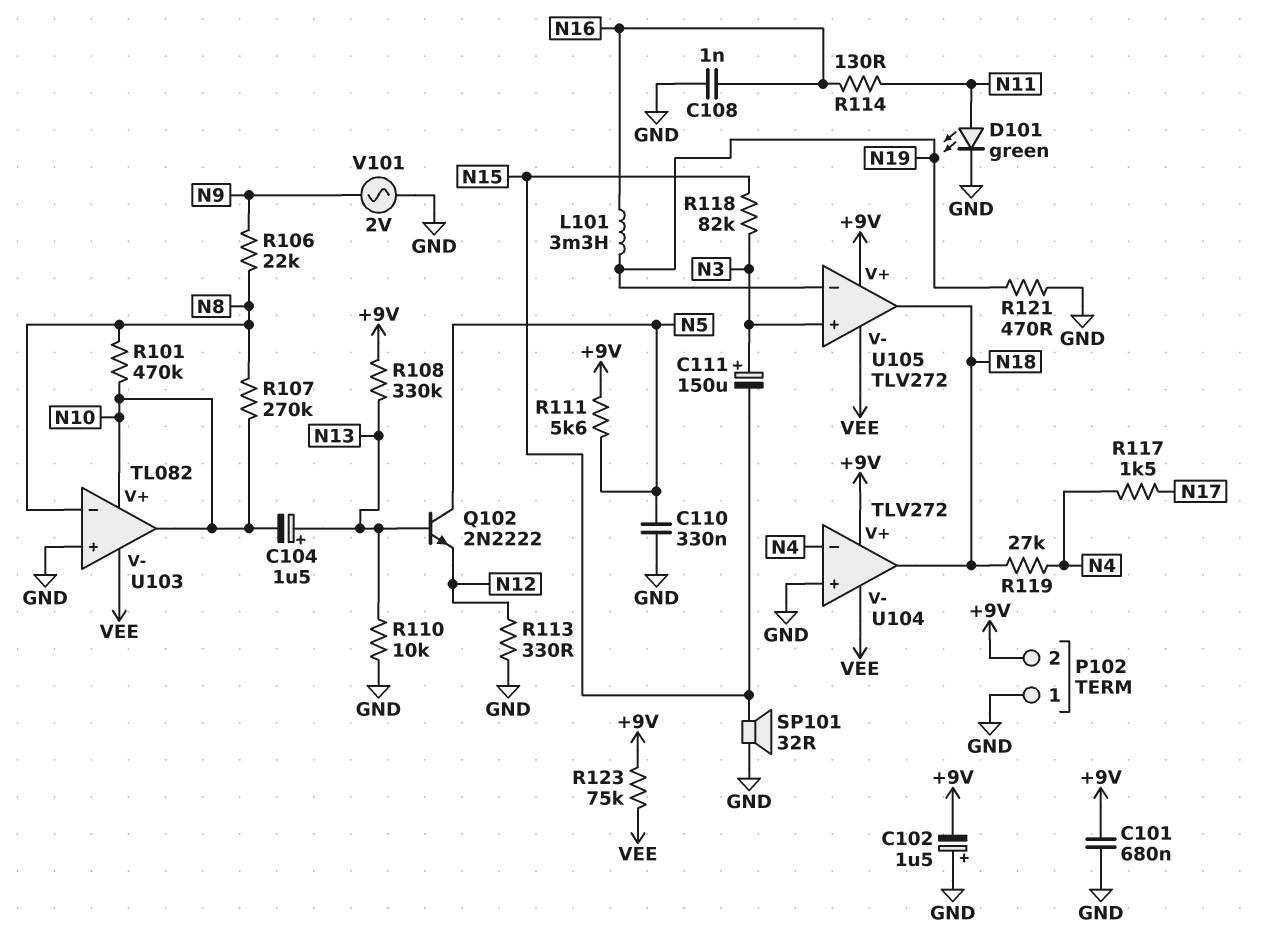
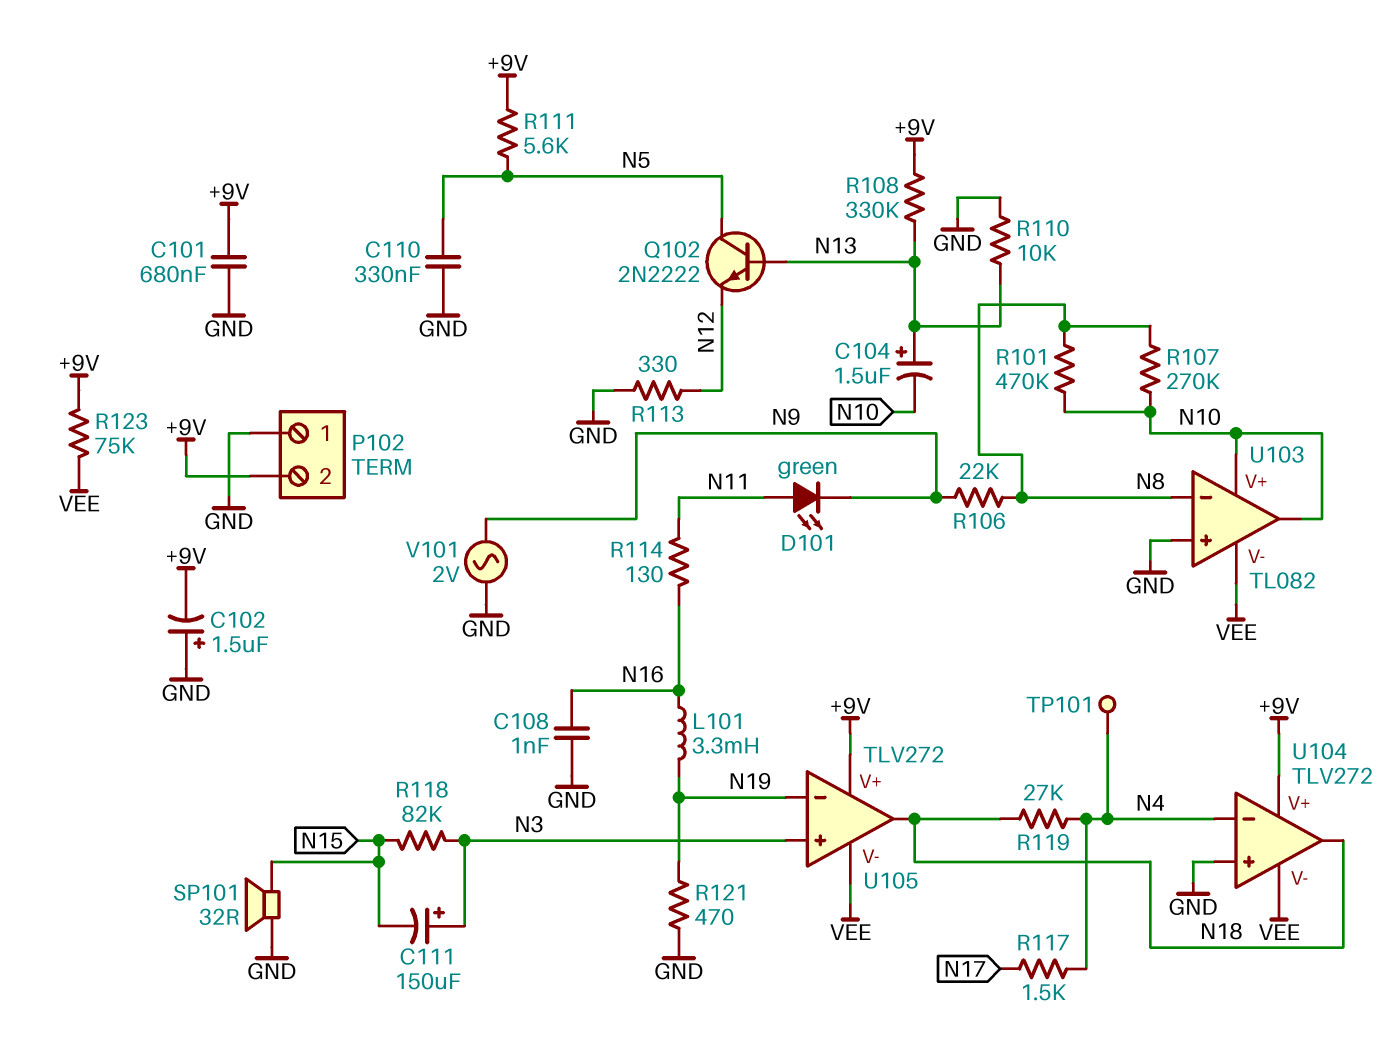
D101: LED green (A N11, K GND) -> LED green (A N11, K N9)
TP101: none -> test point (N4)

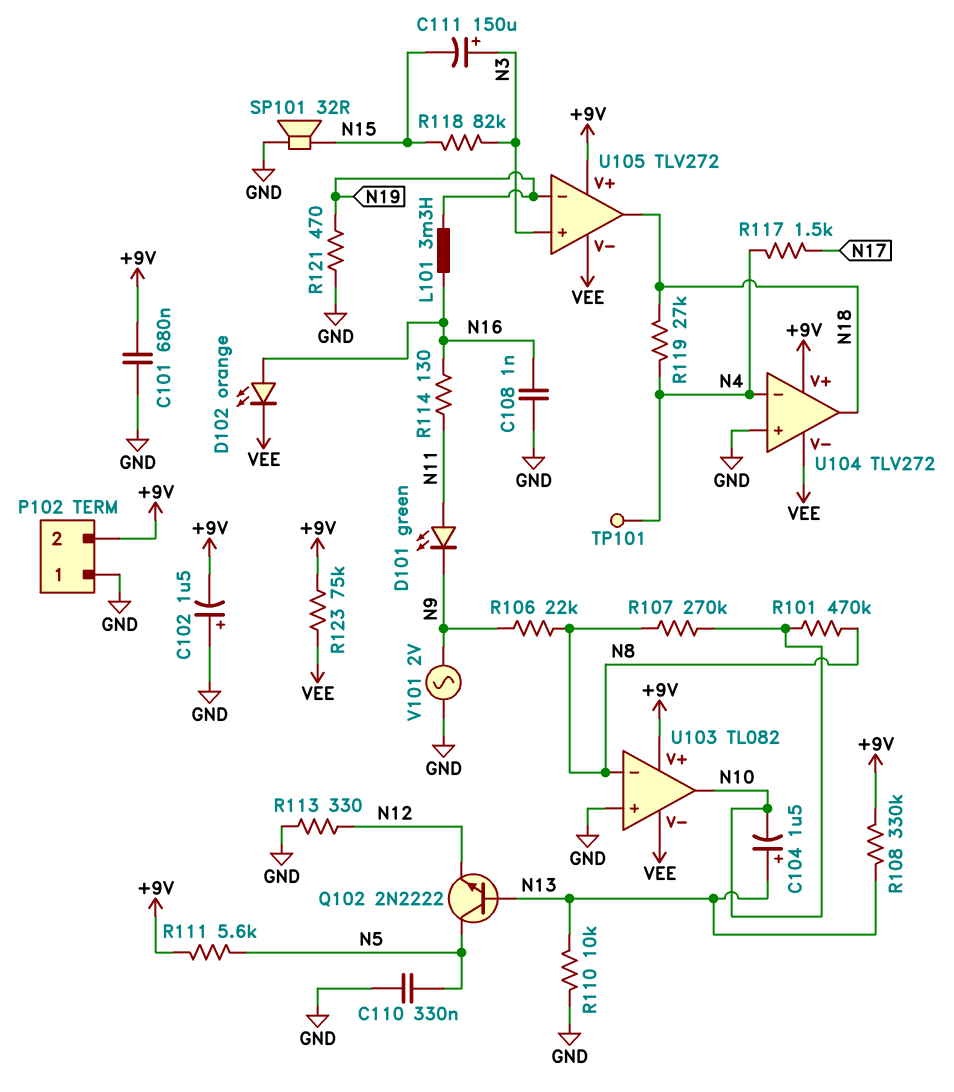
D102: none -> LED orange (A N16, K VEE)
U103 pin V+: N10 -> +9V

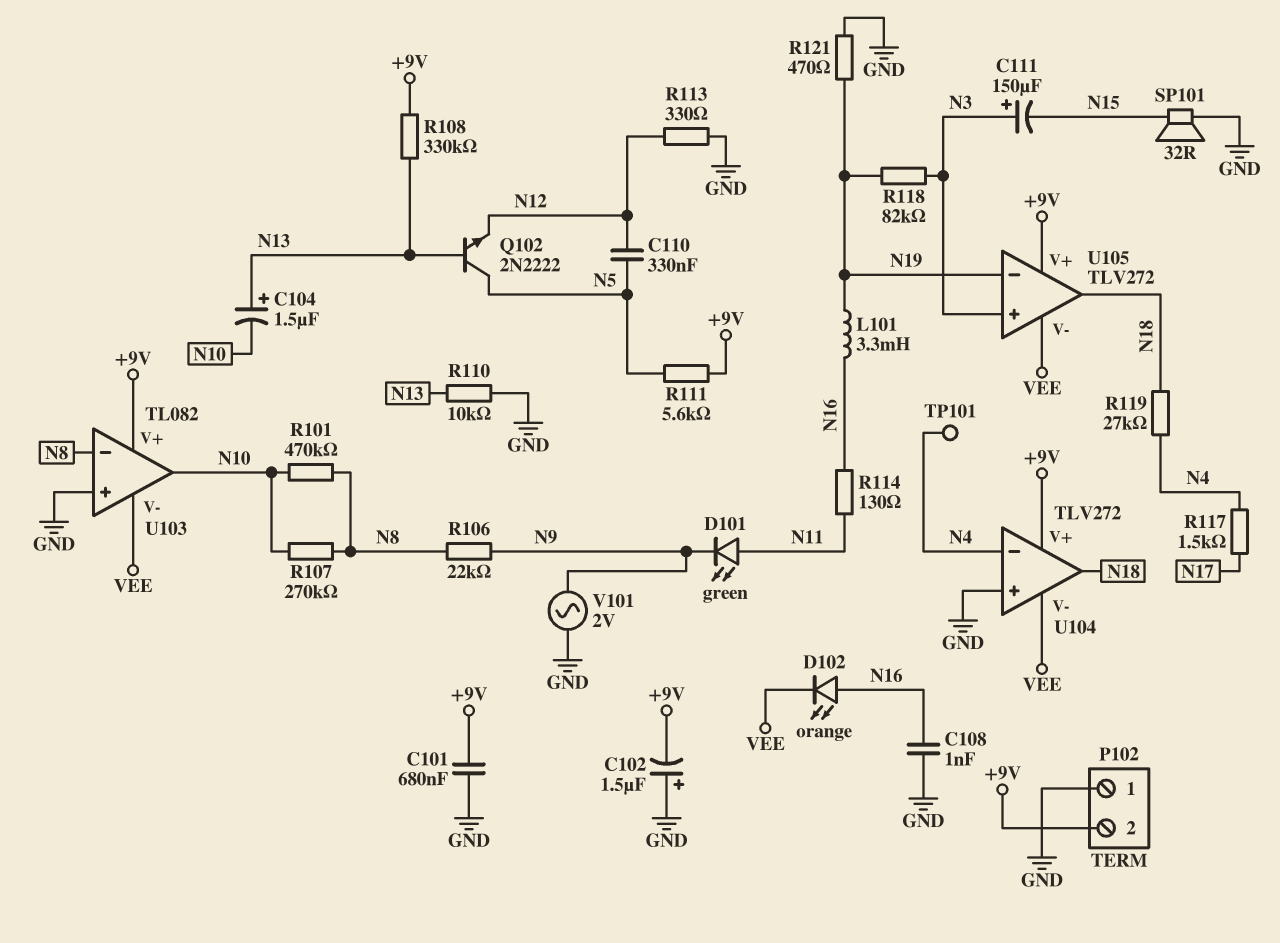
C110: 330nF (GND, N5) -> 330nF (N5, N12)
R118: 82k (N3, N15) -> 82k (N3, N19)
R123: 75k (+9V, VEE) -> none

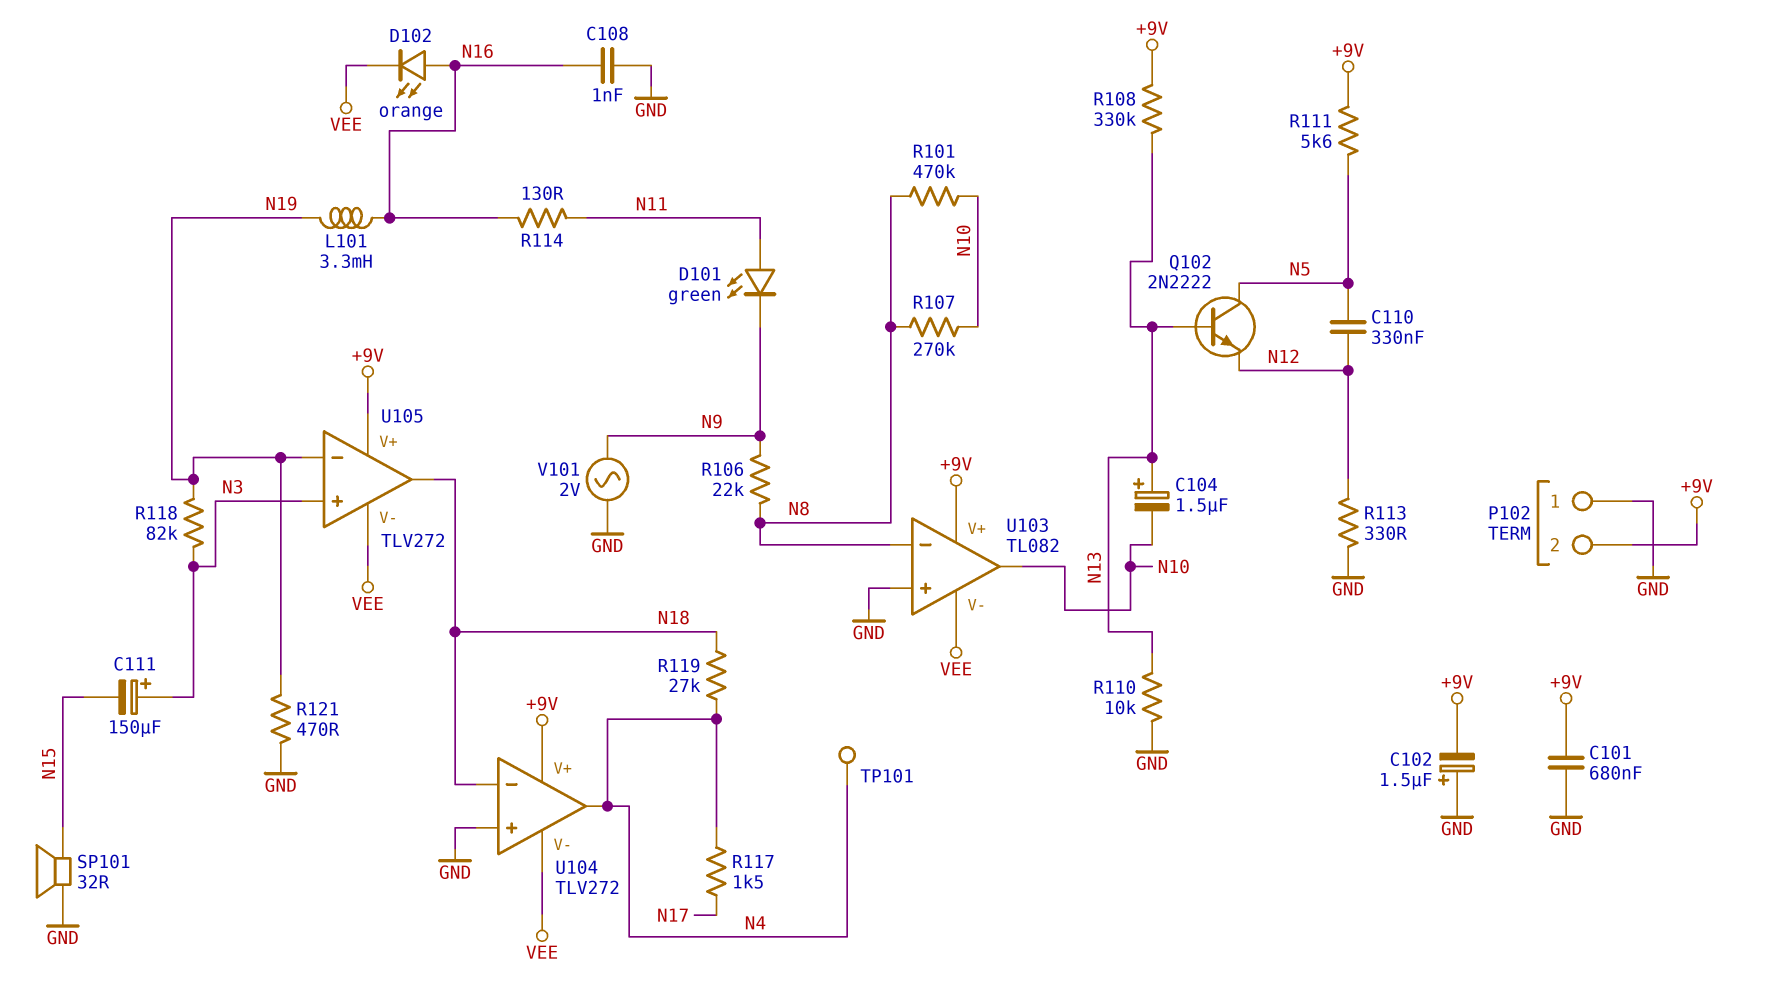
U104 pin in-: N4 -> N18
U104 pin out: N18 -> N4

